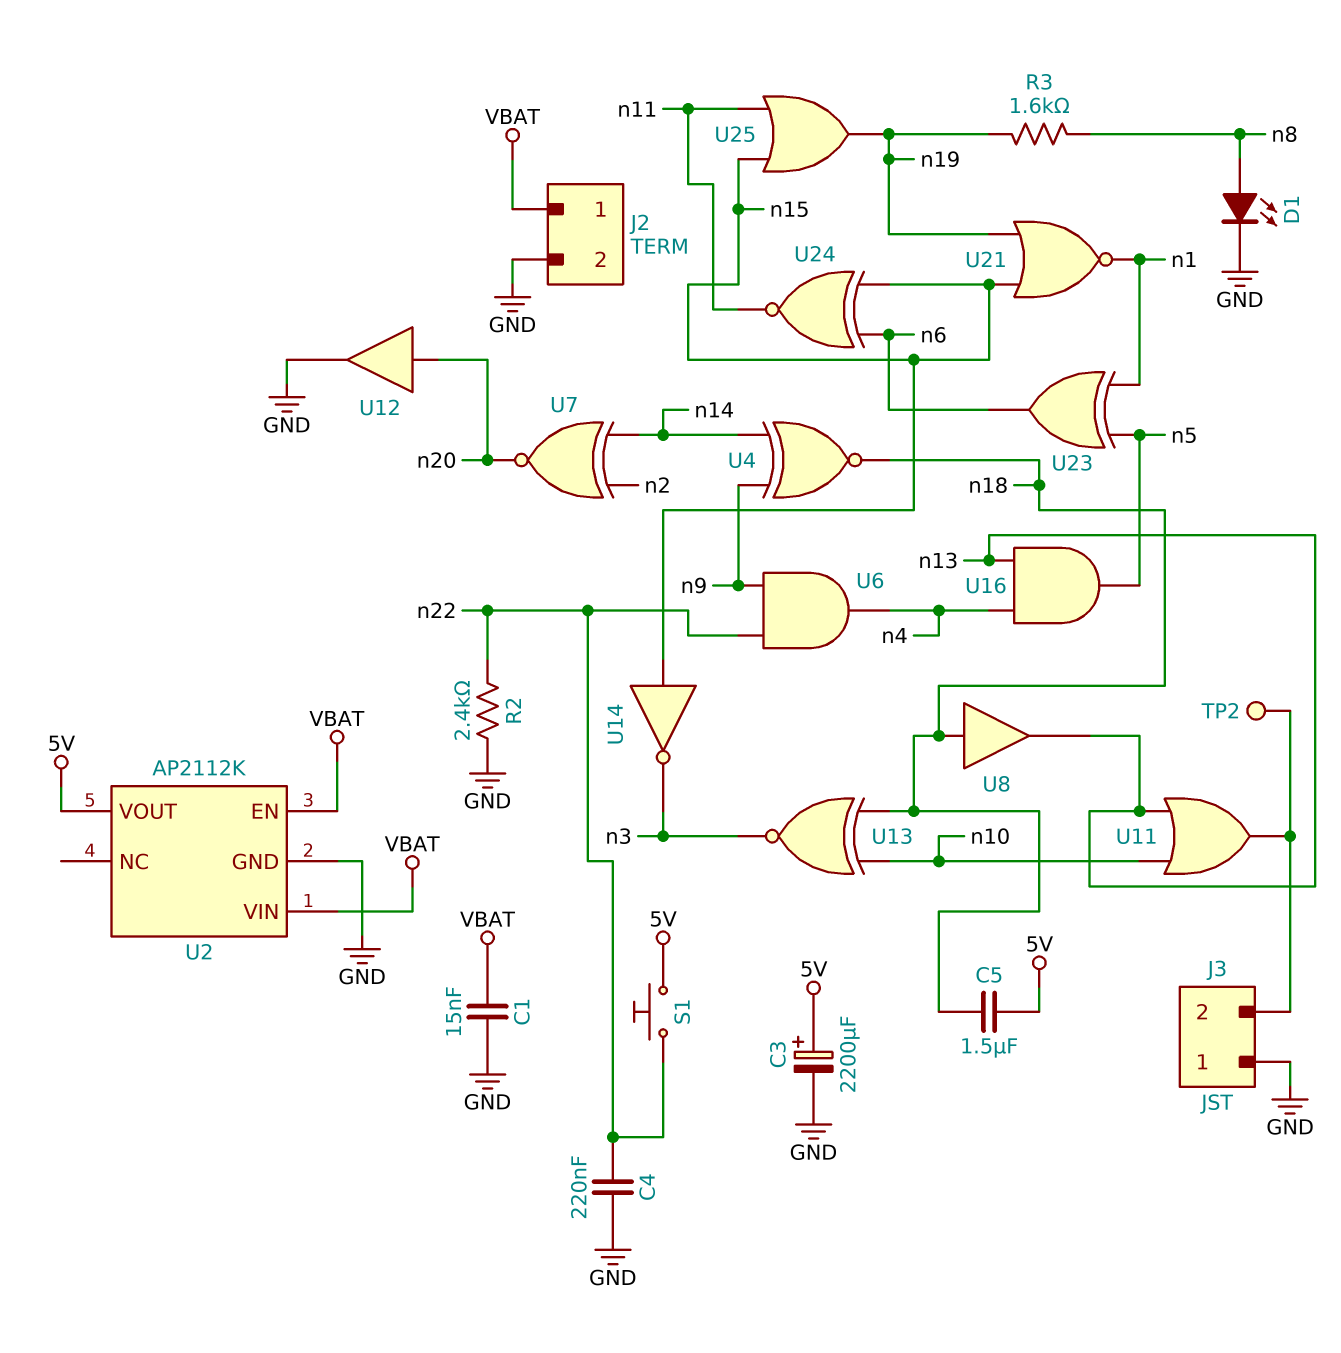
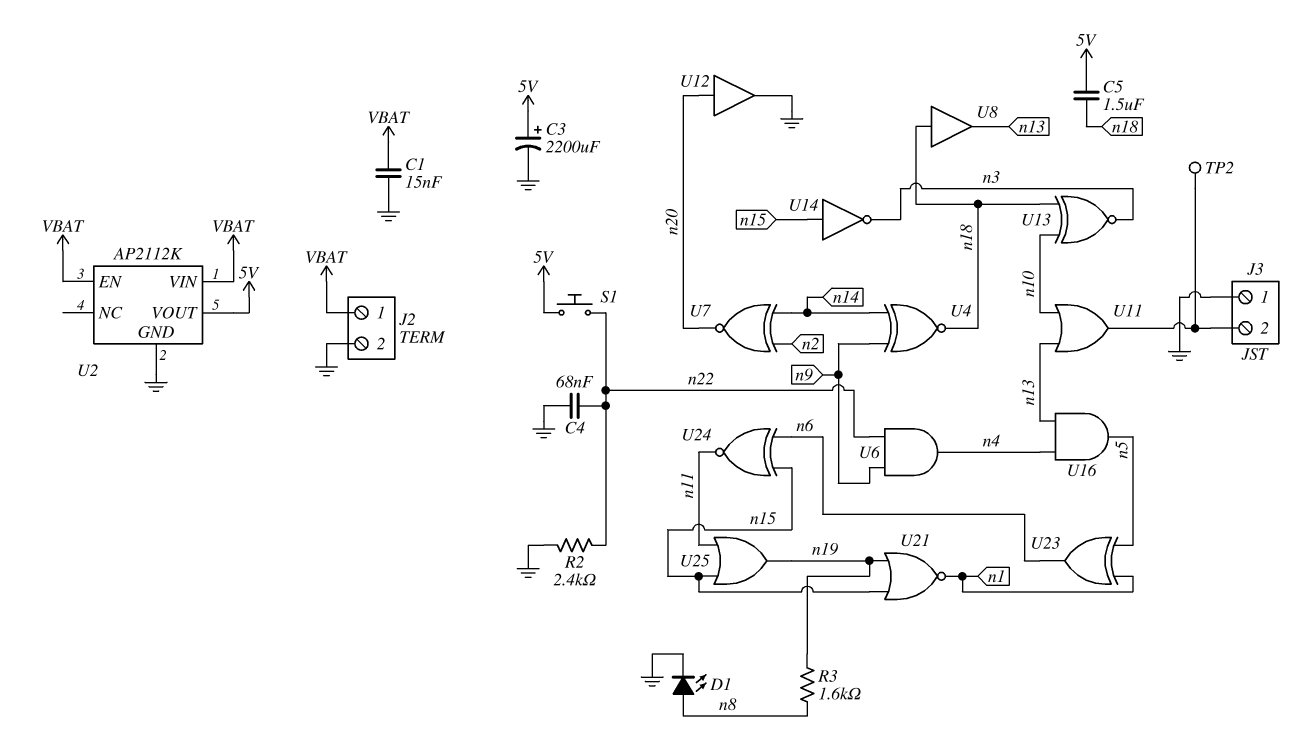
C4: 220nF (GND, n22) -> 68nF (GND, n22)

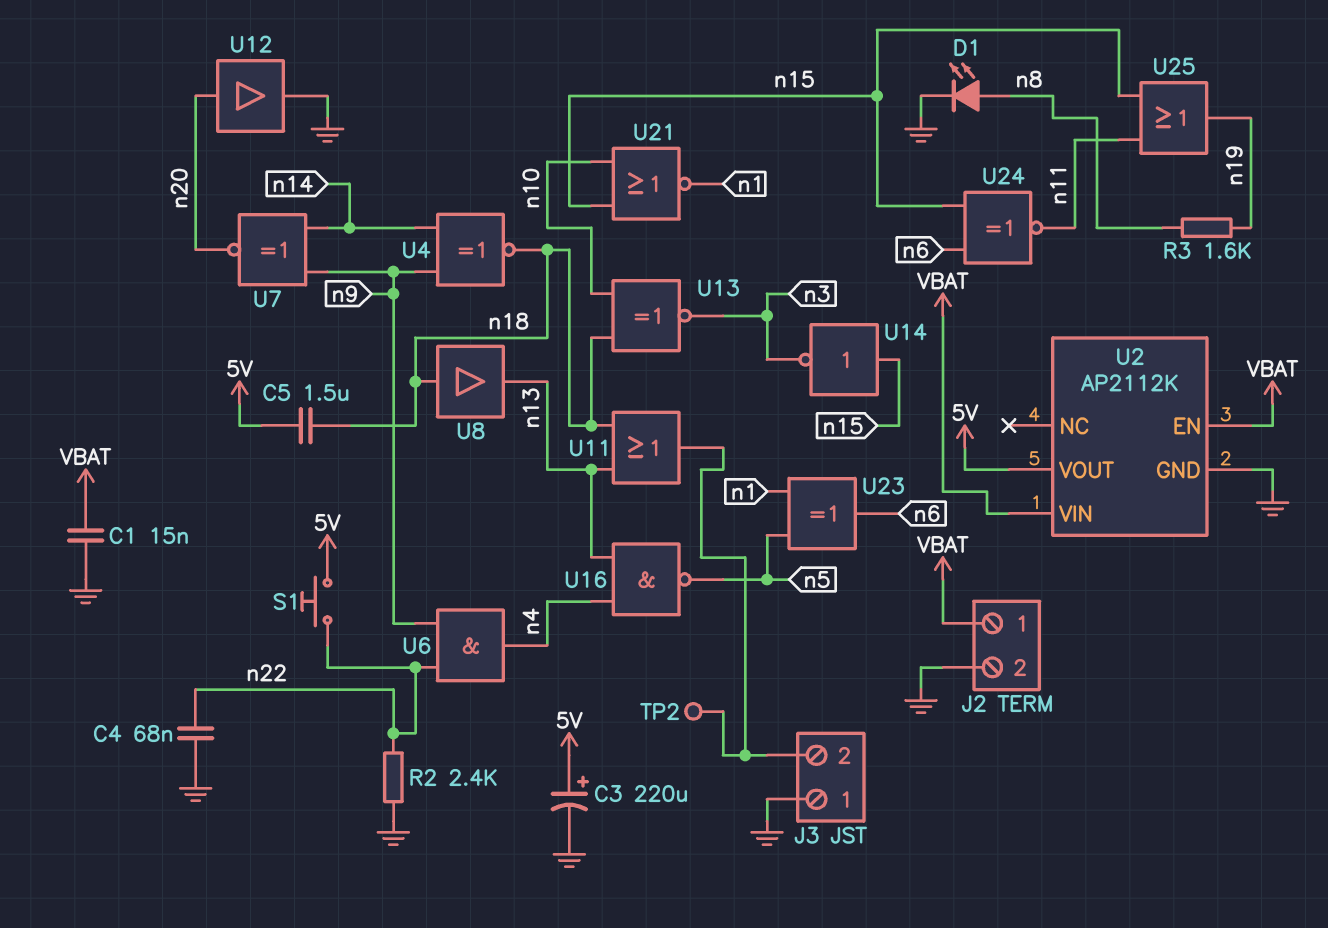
C3: 2200uF (plus 5V, minus GND) -> 220uF (plus 5V, minus GND)
U7: XNOR (in n2, in n14, out n20) -> XNOR (in n9, in n14, out n20)
U11: OR (in n10, in n13, out J3/2) -> OR (in n13, in n18, out J3/2)
U16: AND (in n4, in n13, out n5) -> NAND (in n4, in n13, out n5)
U21: NOR (in n15, in n19, out n1) -> NOR (in n10, in n15, out n1)

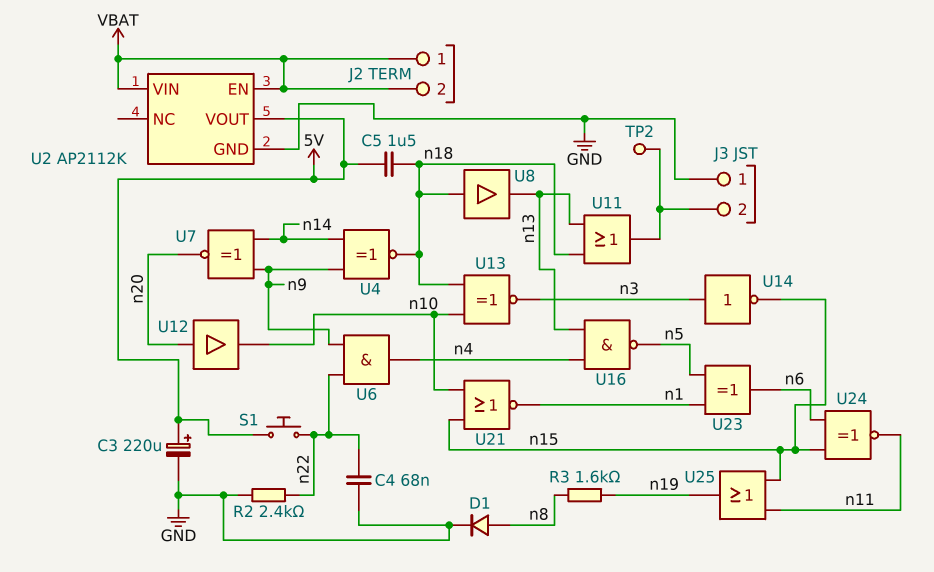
C1: 15nF (GND, VBAT) -> none
D1: LED (A n8, K GND) -> diode (A n8, K GND)
J2 pin 2: GND -> VBAT
U12: buffer (in n20, out GND) -> buffer (in n20, out n10)
U14: NOT (in n15, out n3) -> NOT (in n3, out n15)

